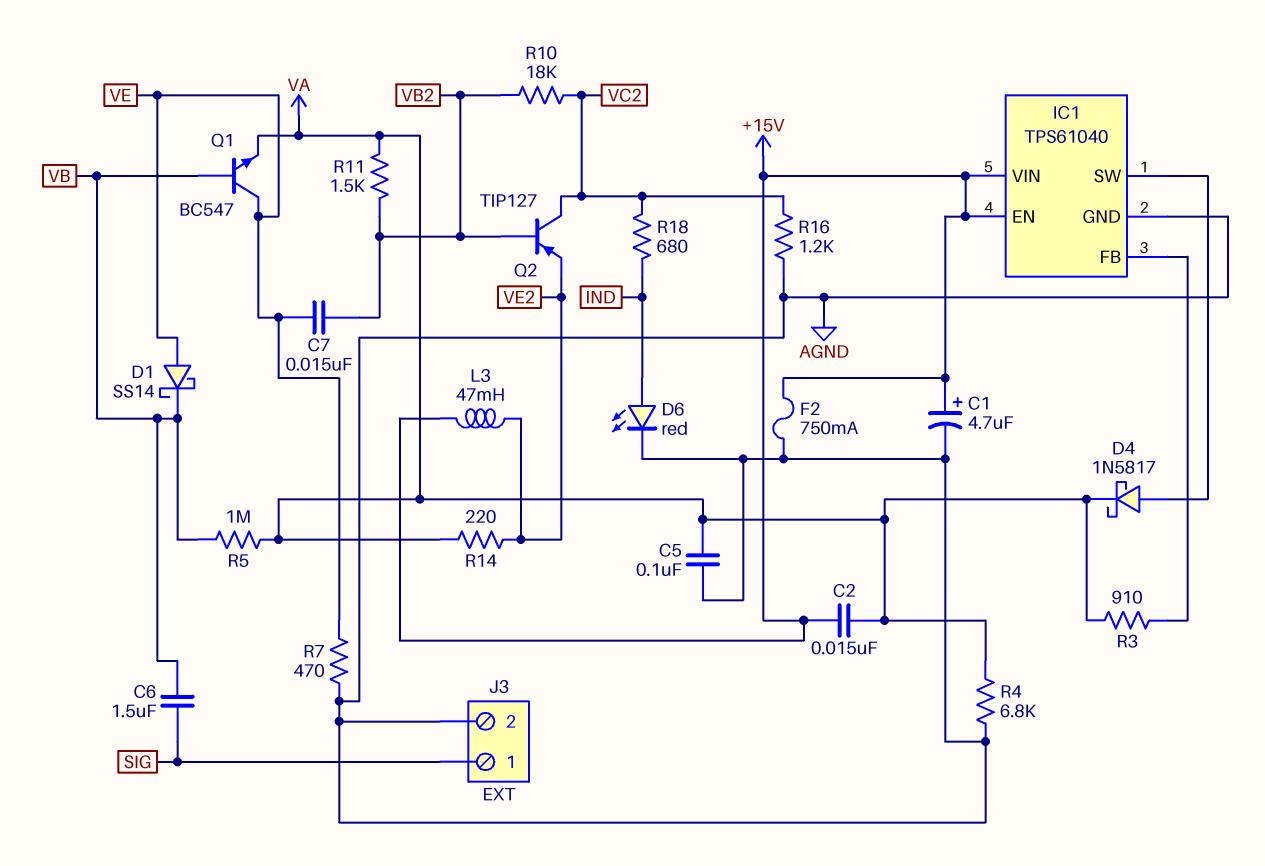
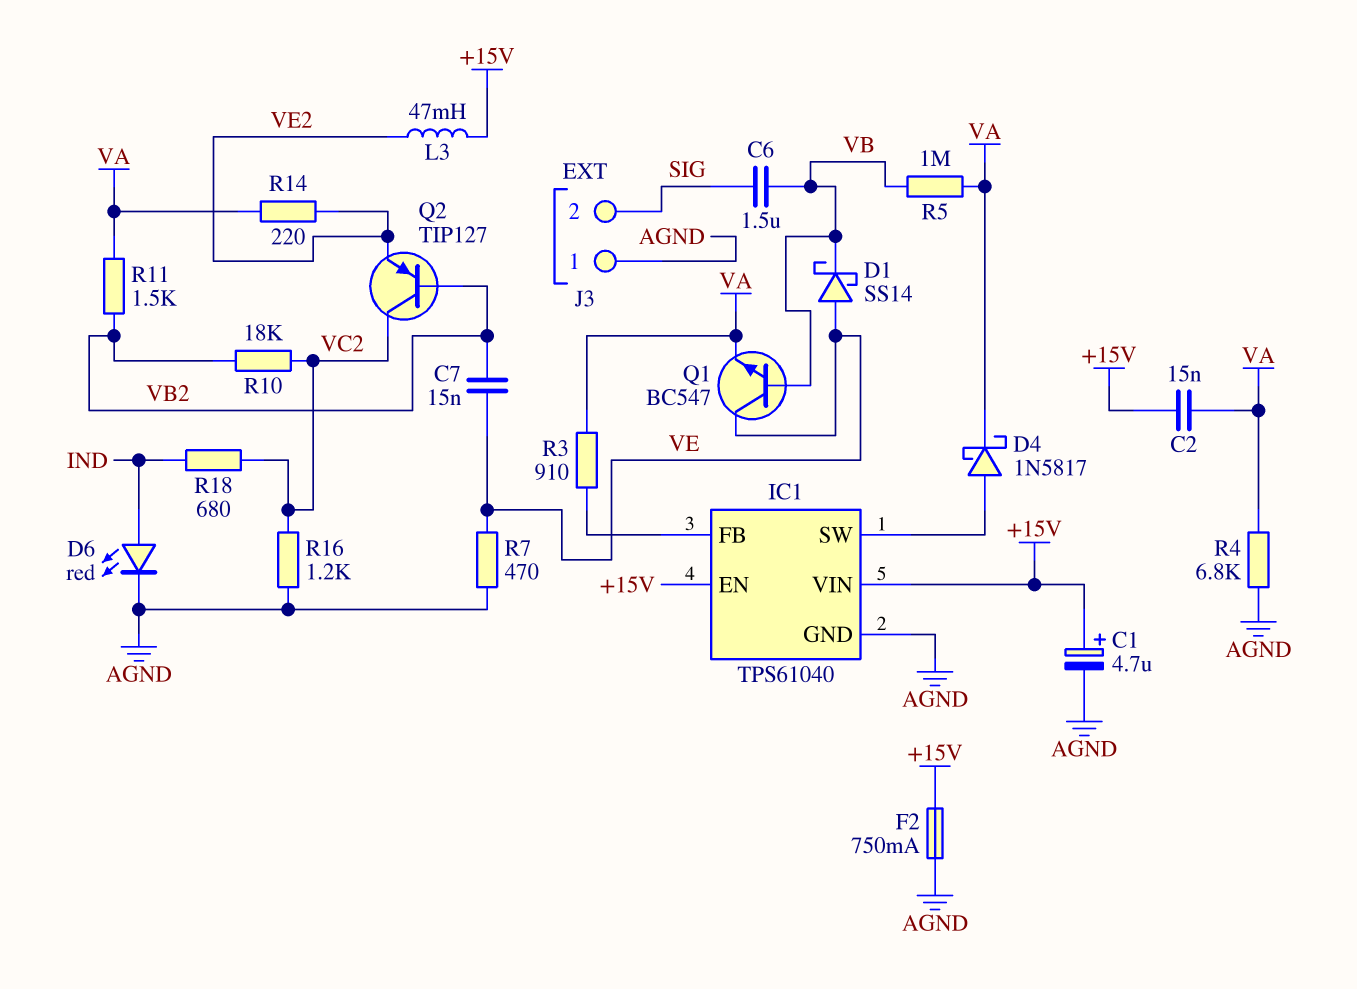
C5: 100nF (AGND, VA) -> none
J3 pin 1: SIG -> AGND
J3 pin 2: AGND -> SIG

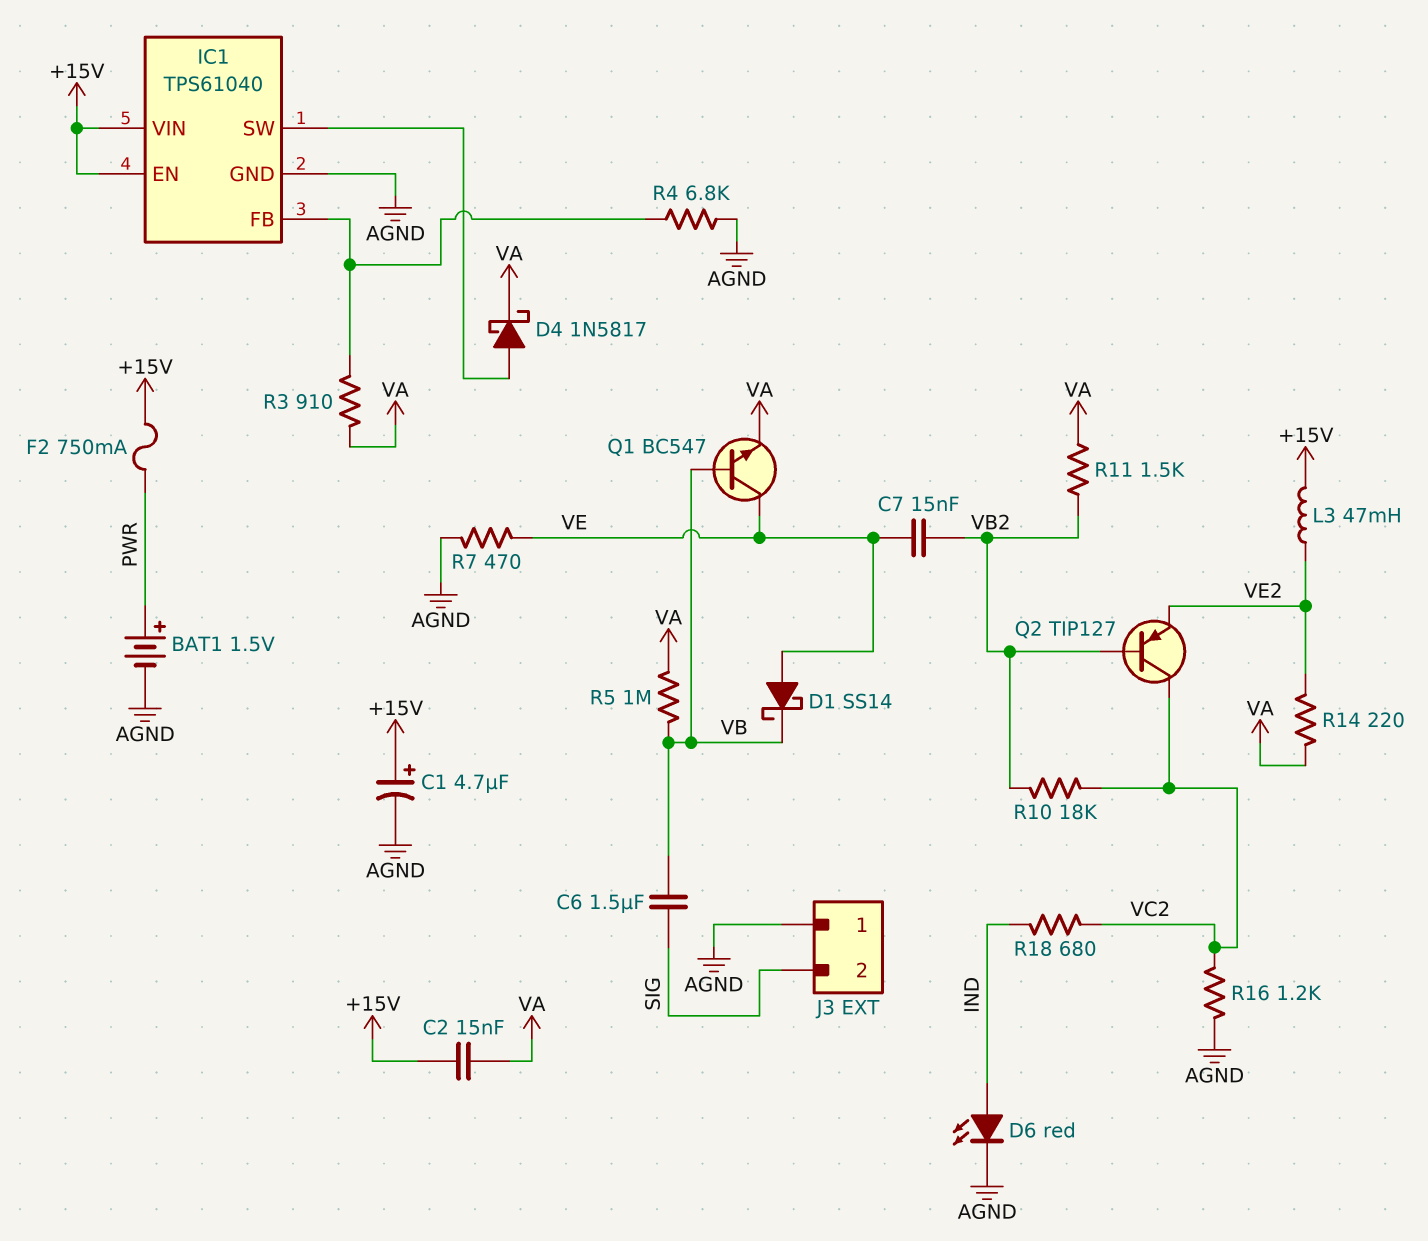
BAT1: none -> 1.5V (plus PWR, minus AGND)
F2: 750mA (+15V, AGND) -> 750mA (+15V, PWR)
R4: 6.8k (AGND, VA) -> 6.8k (AGND, IC1/FB)

